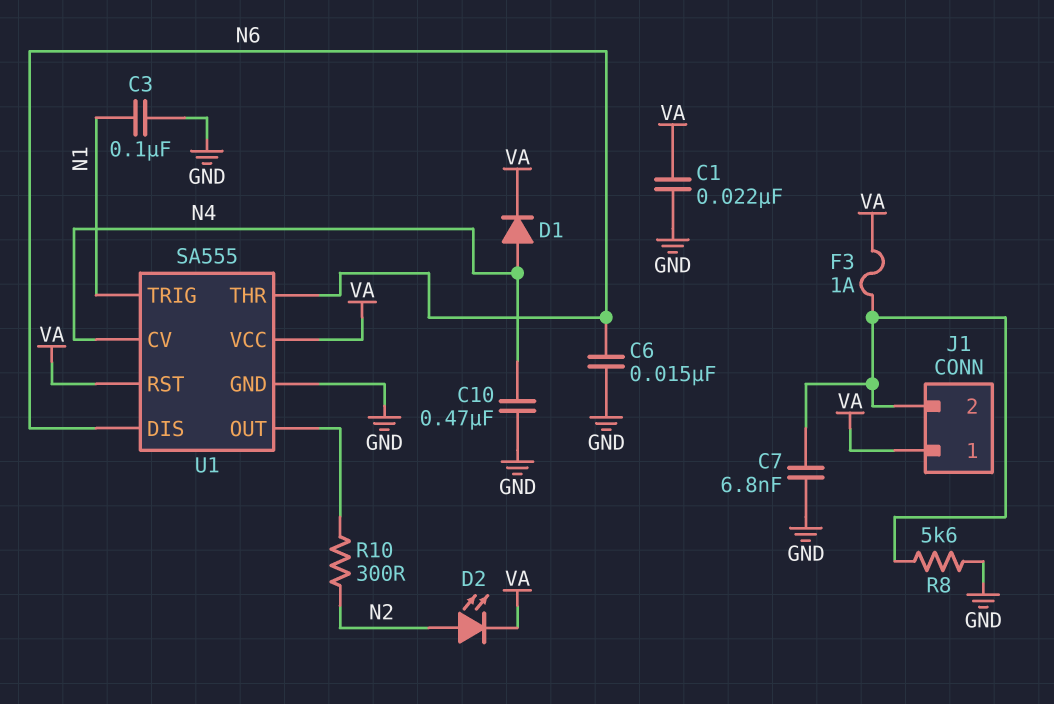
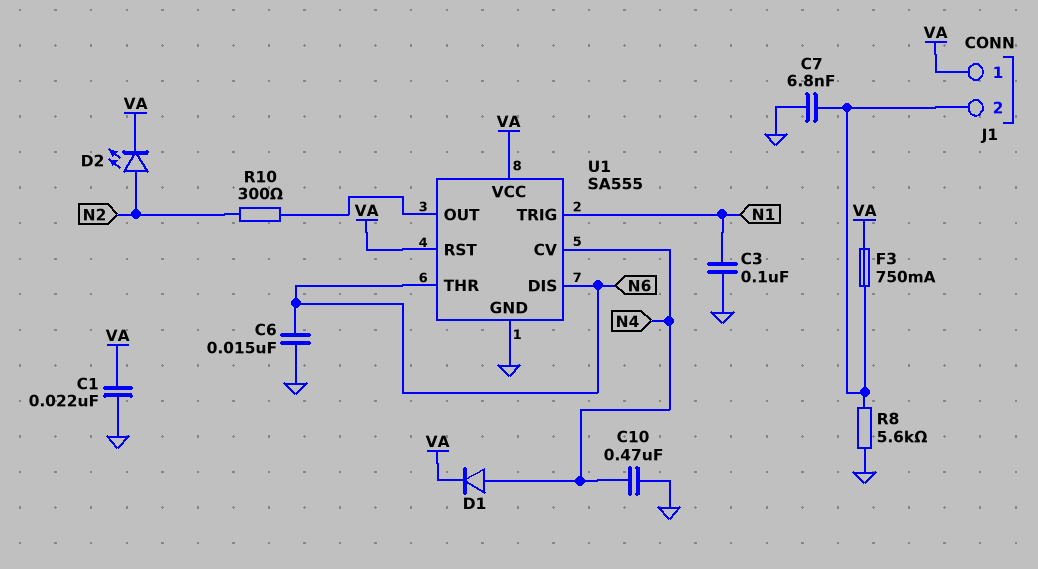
F3: 1A (J1/2, VA) -> 750mA (J1/2, VA)

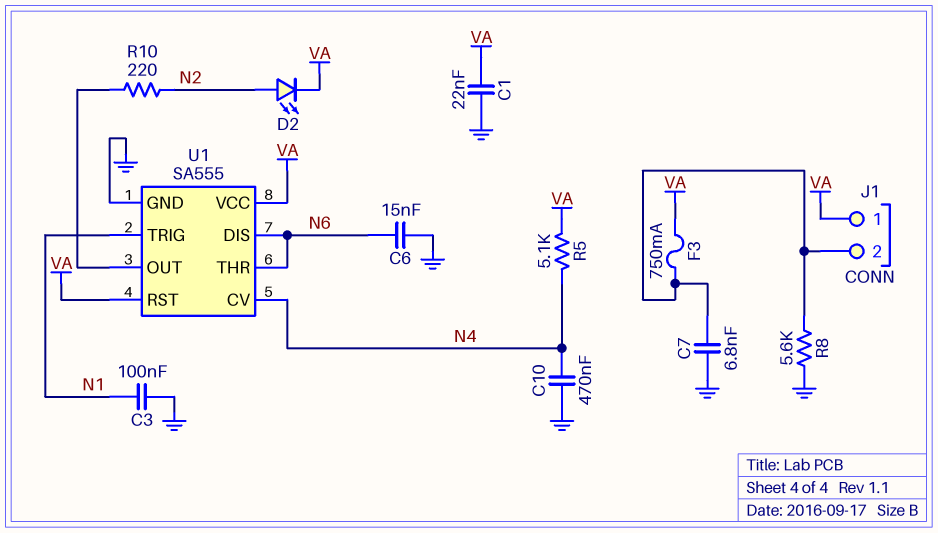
D1: diode (A N4, K VA) -> none
R5: none -> 5.1k (N4, VA)
R10: 300 (N2, U1/OUT) -> 220 (N2, U1/OUT)

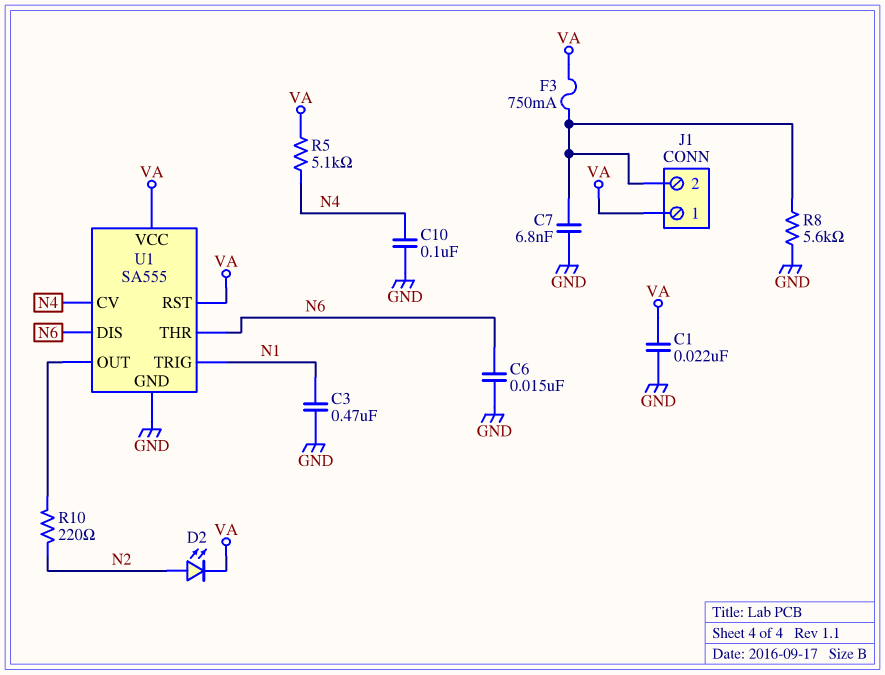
C3: 100nF (GND, N1) -> 470nF (GND, N1)
C10: 470nF (GND, N4) -> 100nF (GND, N4)

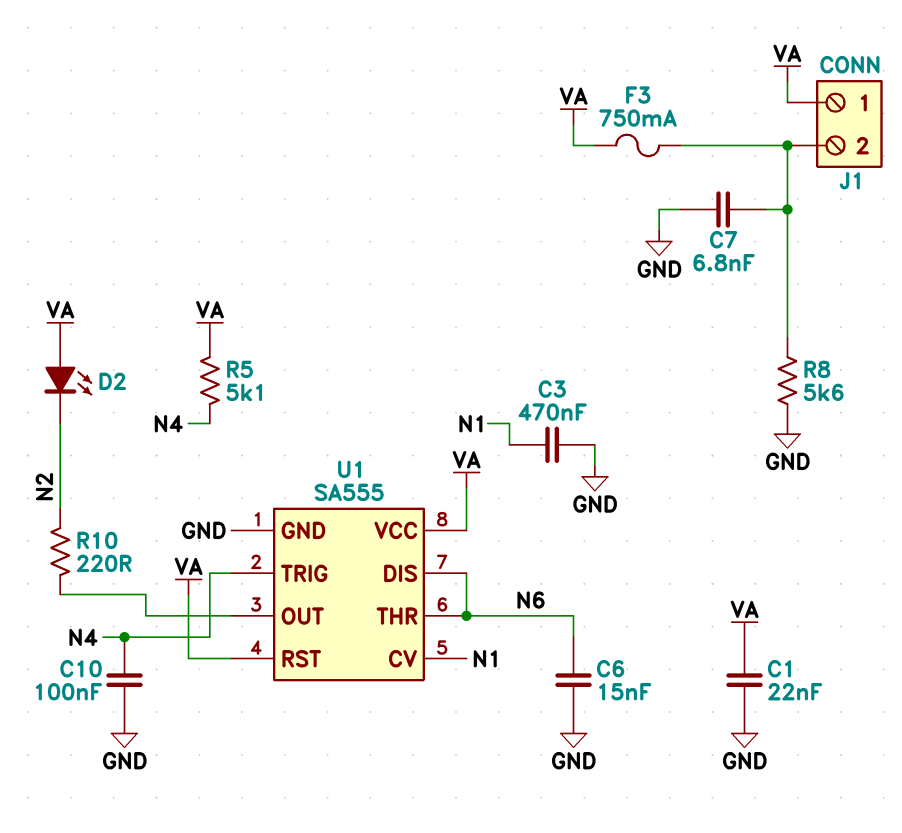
D2: LED (A N2, K VA) -> LED (A VA, K N2)
U1 pin CV: N4 -> N1
U1 pin TRIG: N1 -> N4

